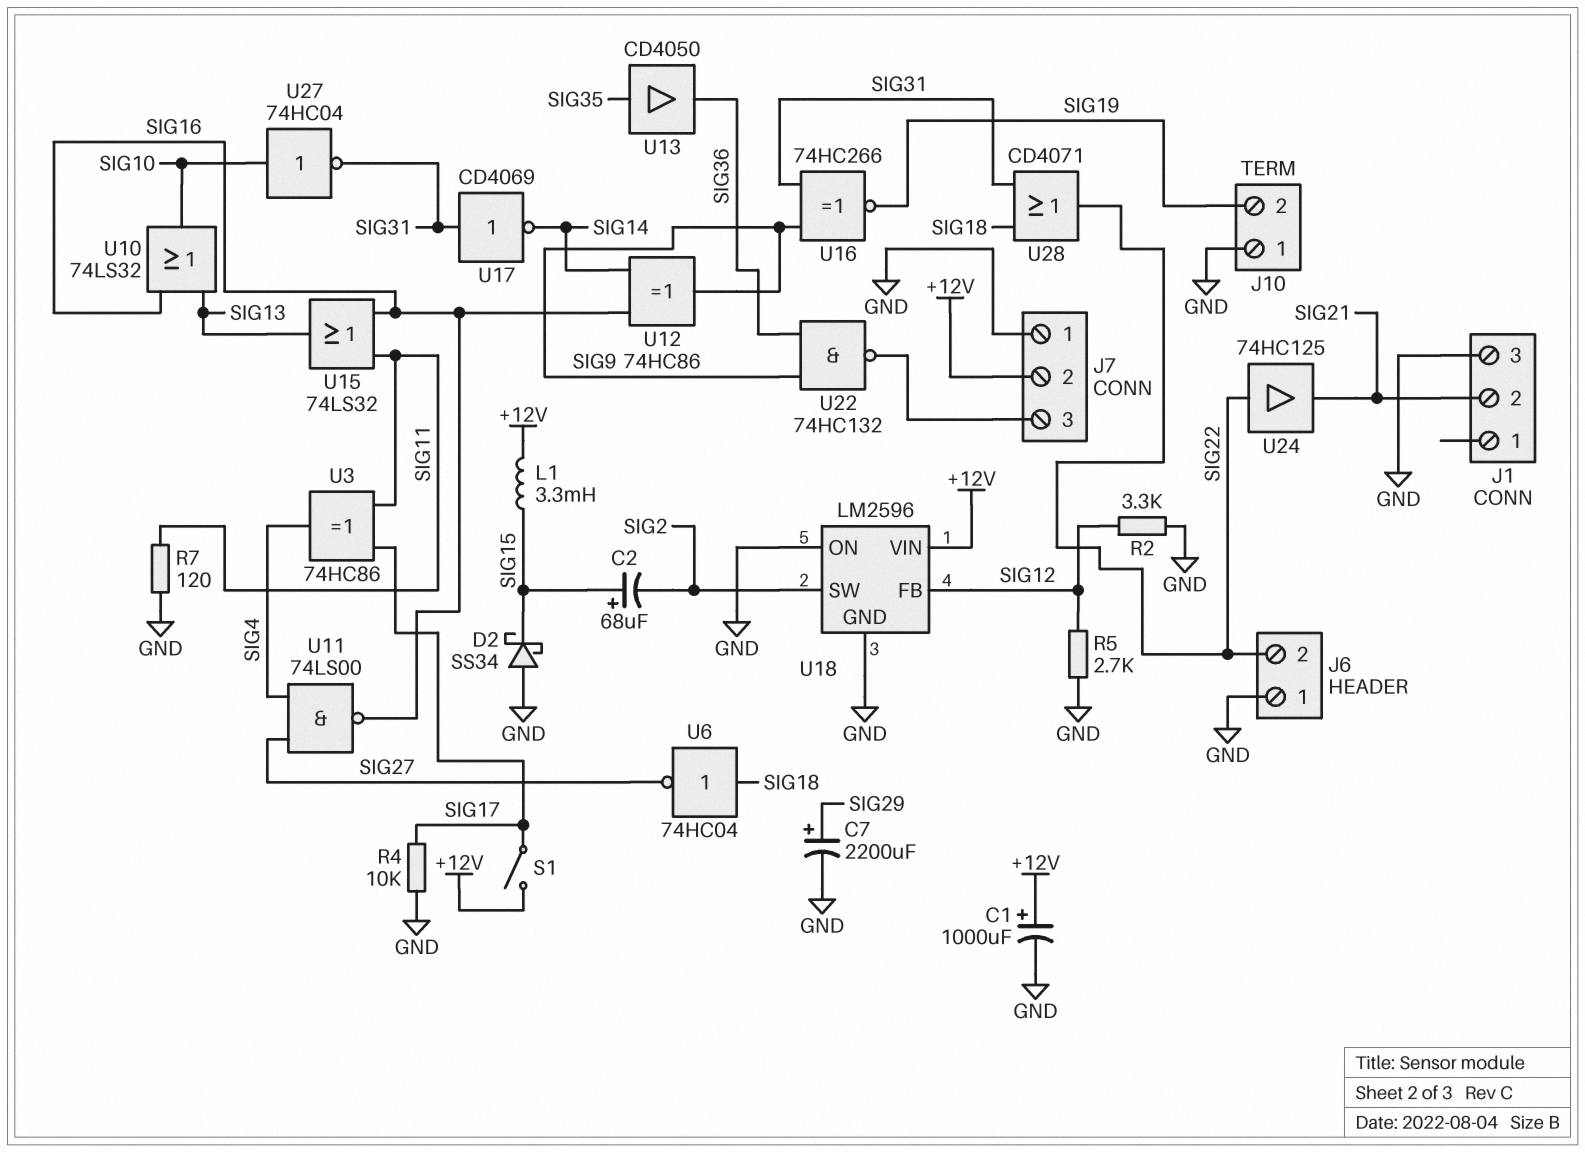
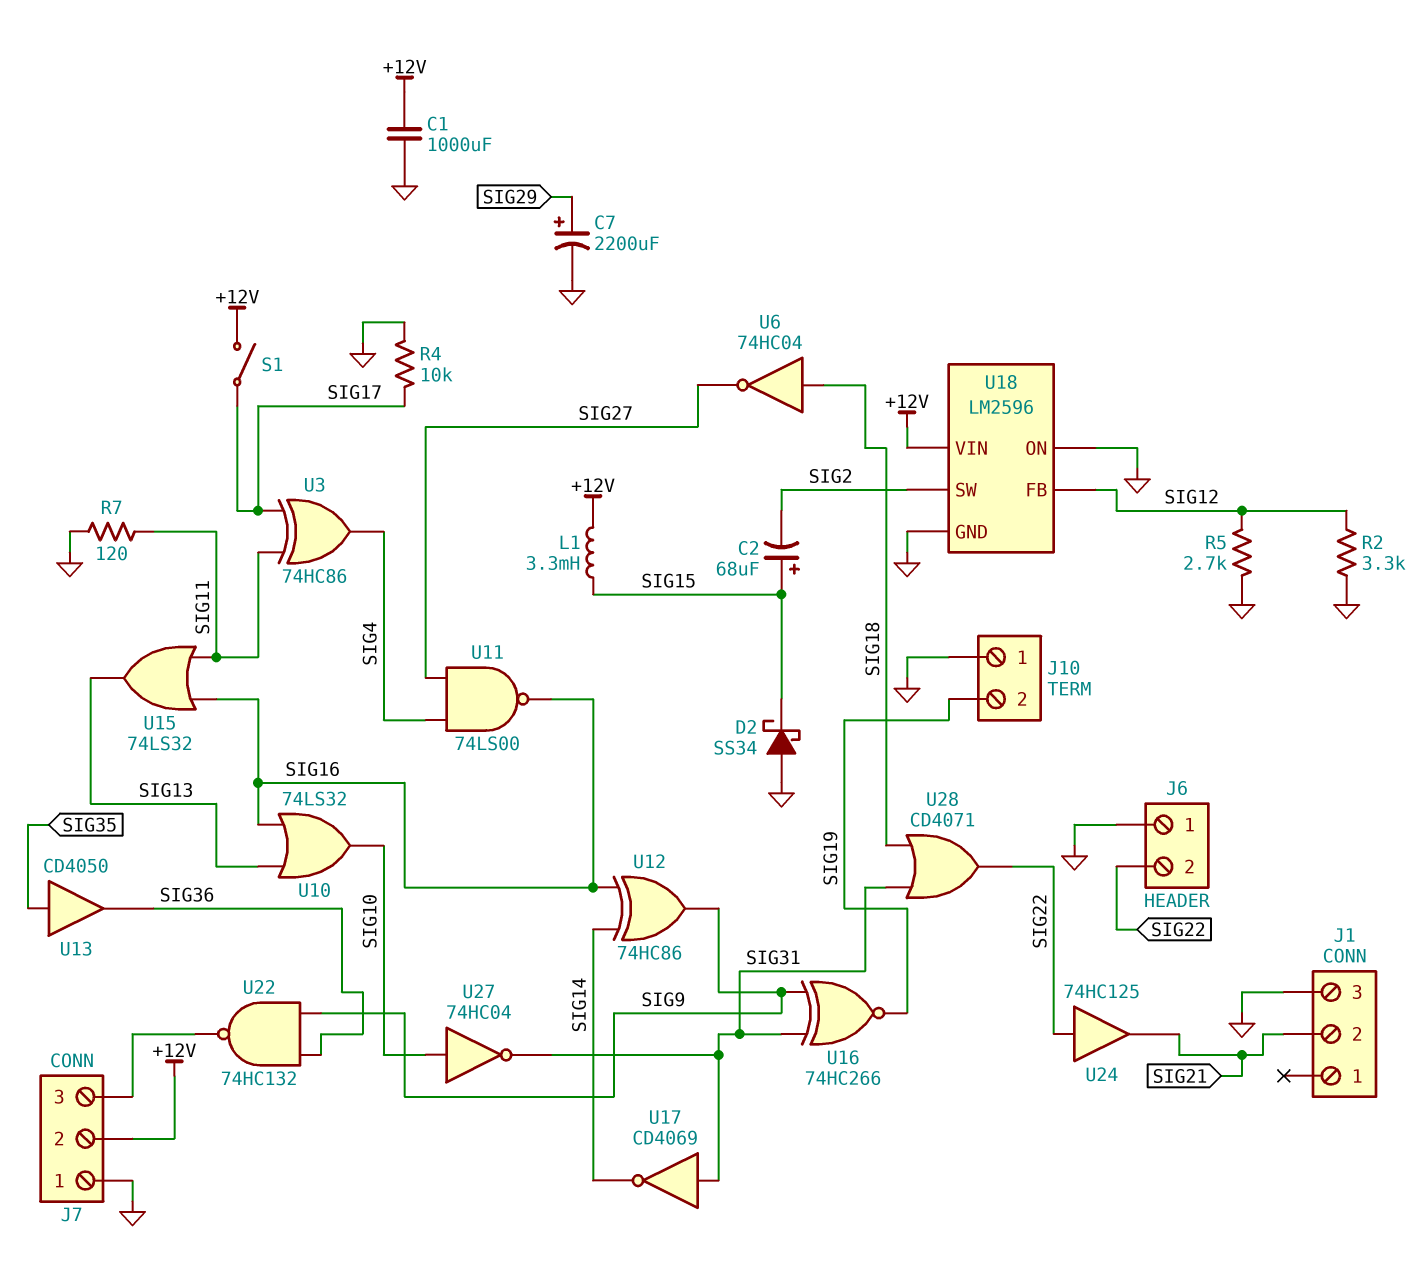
C1: 1000uF (plus +12V, minus GND) -> 1000uF (+12V, GND)

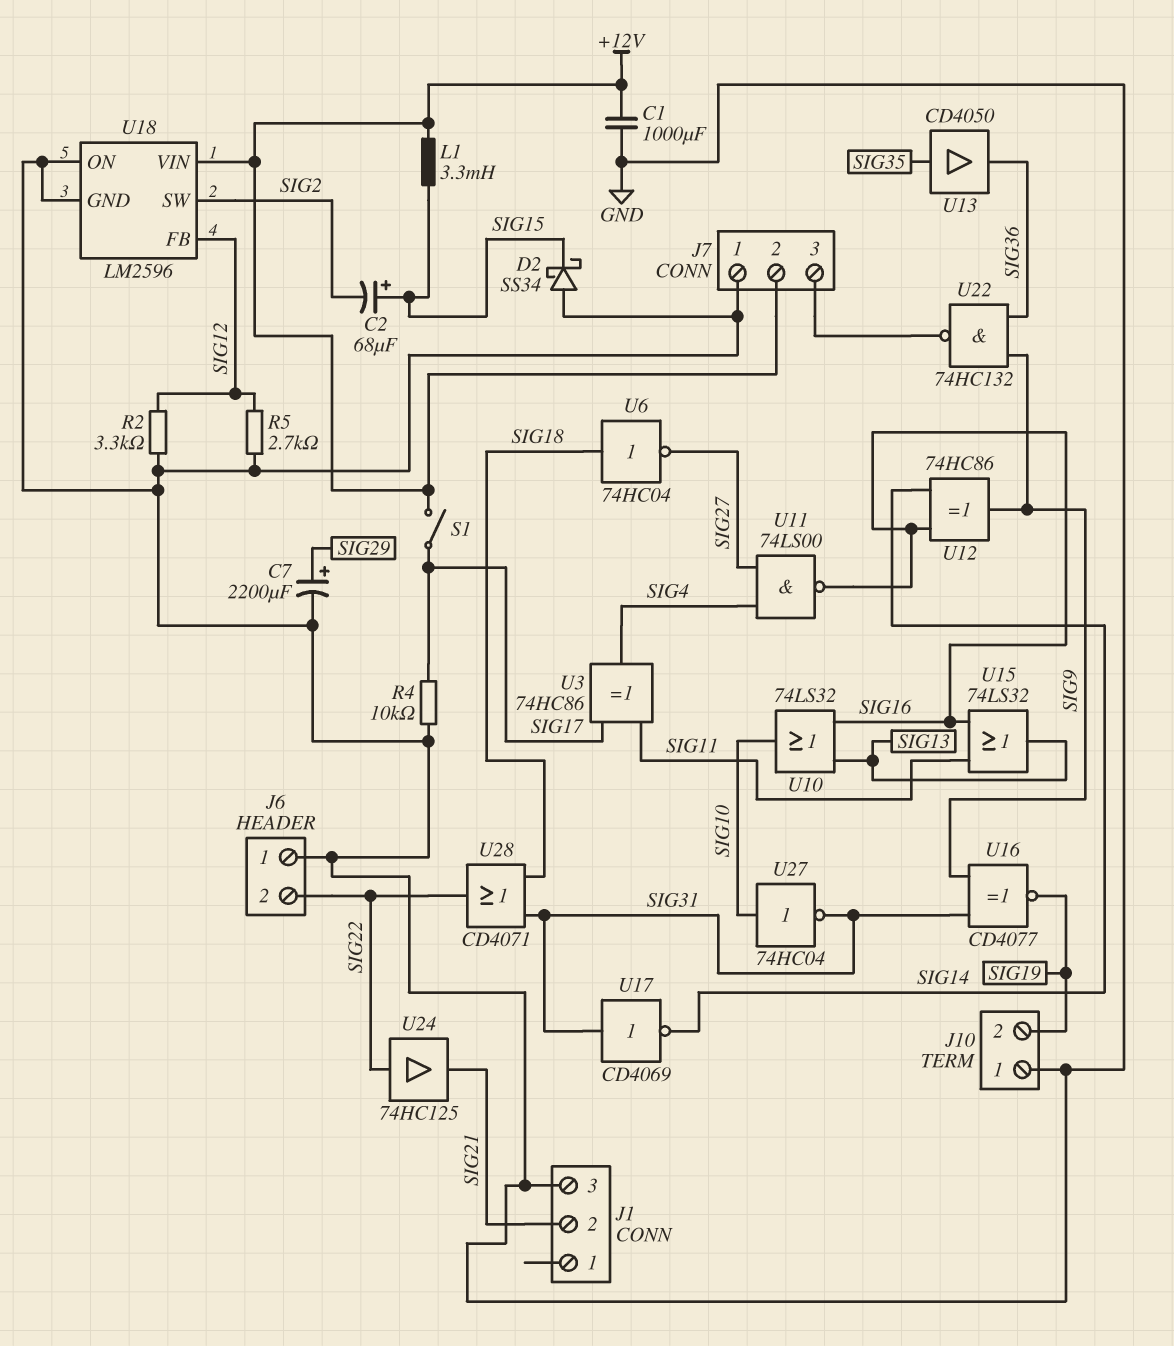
R7: 120 (GND, SIG11) -> none
U16: XNOR 74HC266 (in SIG9, in SIG31, out SIG19) -> XNOR CD4077 (in SIG9, in SIG31, out SIG19)

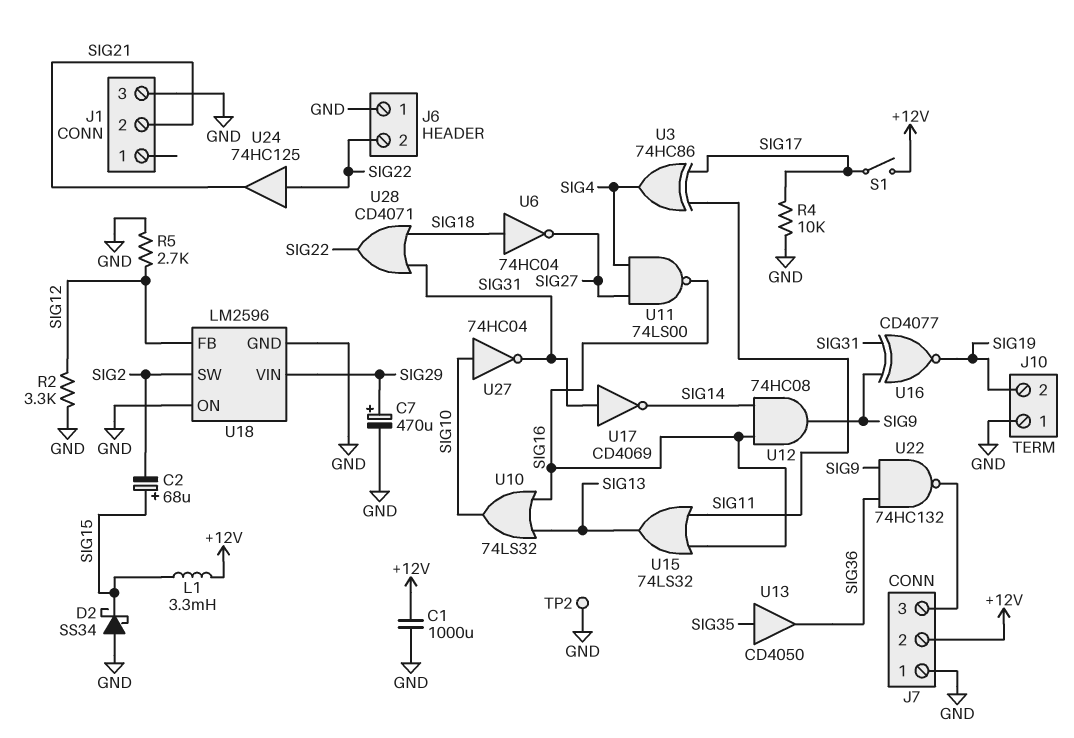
C7: 2200uF (plus SIG29, minus GND) -> 470uF (plus SIG29, minus GND)
TP2: none -> test point (GND)
U12: XOR 74HC86 (in SIG14, in SIG16, out SIG9) -> AND 74HC08 (in SIG14, in SIG16, out SIG9)
U18 pin VIN: +12V -> SIG29

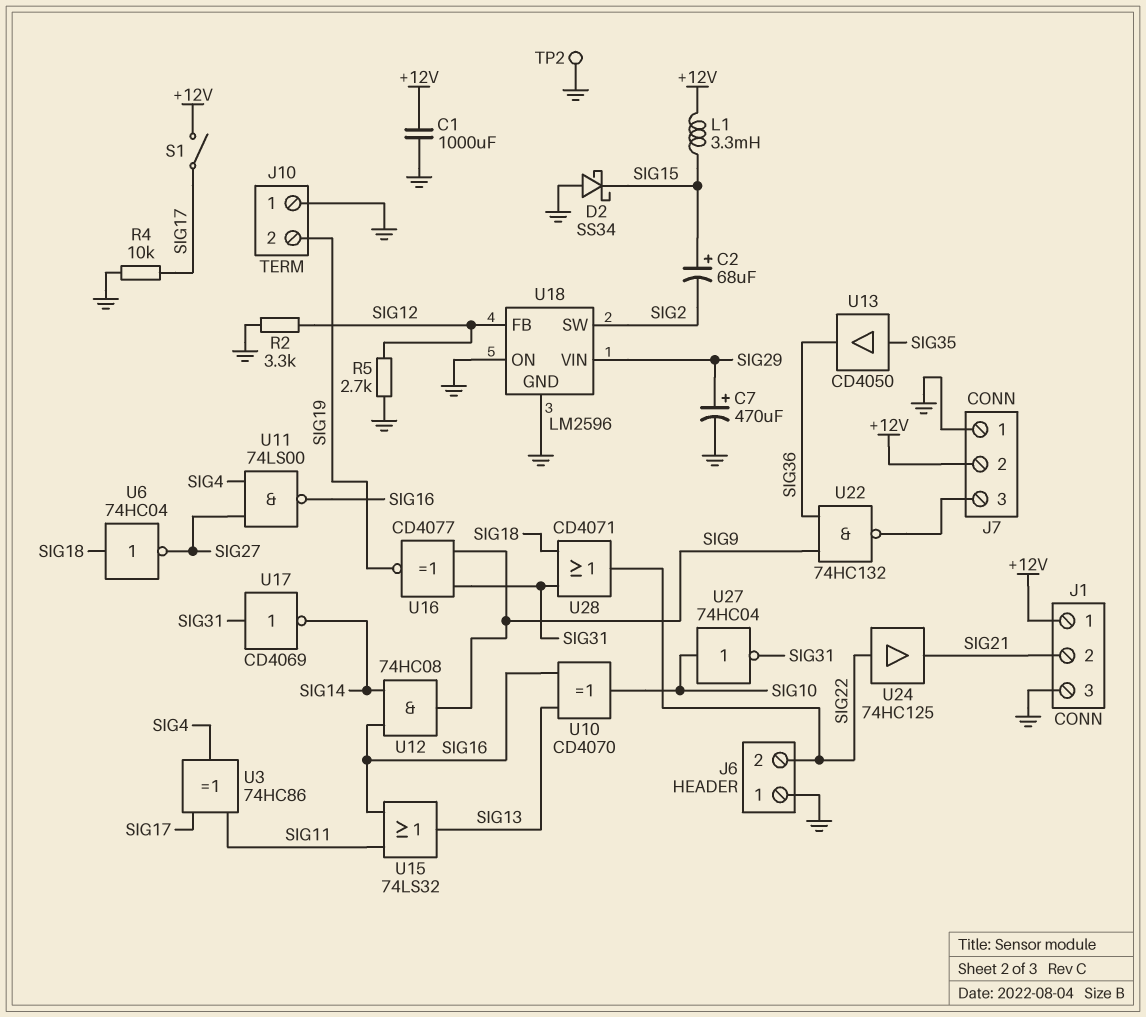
J1 pin 1: none -> +12V
U10: OR 74LS32 (in SIG13, in SIG16, out SIG10) -> XOR CD4070 (in SIG13, in SIG16, out SIG10)

